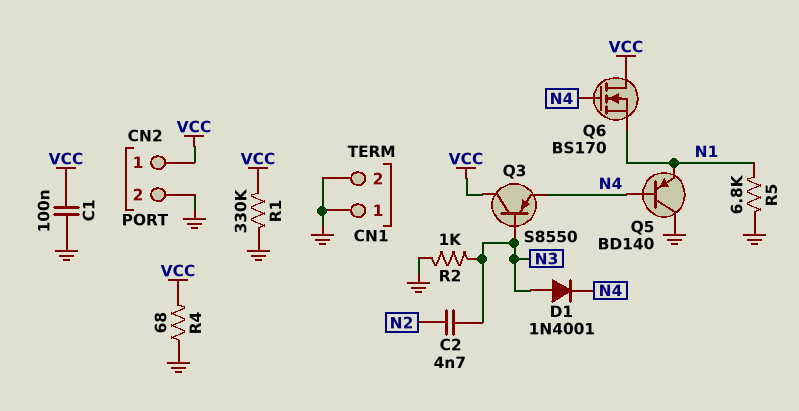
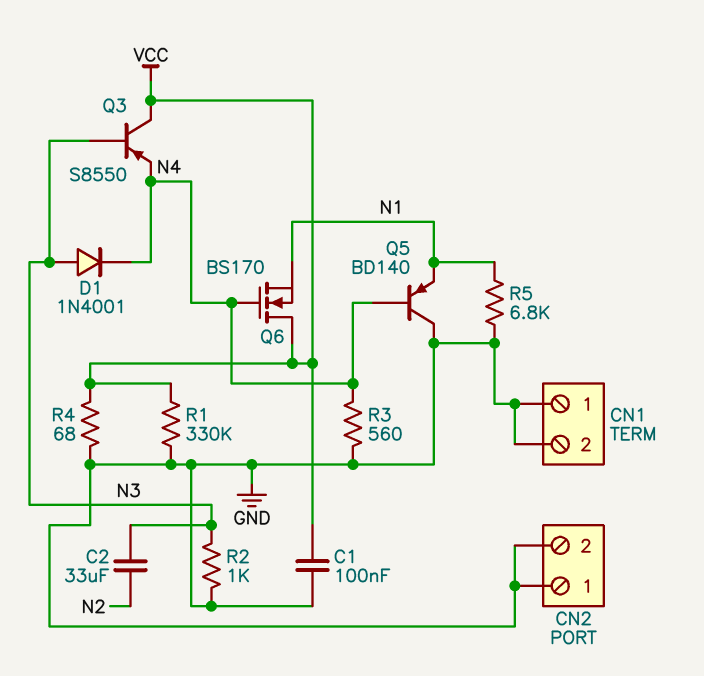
C2: 4.7nF (N2, N3) -> 33uF (N2, N3)
CN2 pin 1: VCC -> GND
R3: none -> 560 (GND, N4)

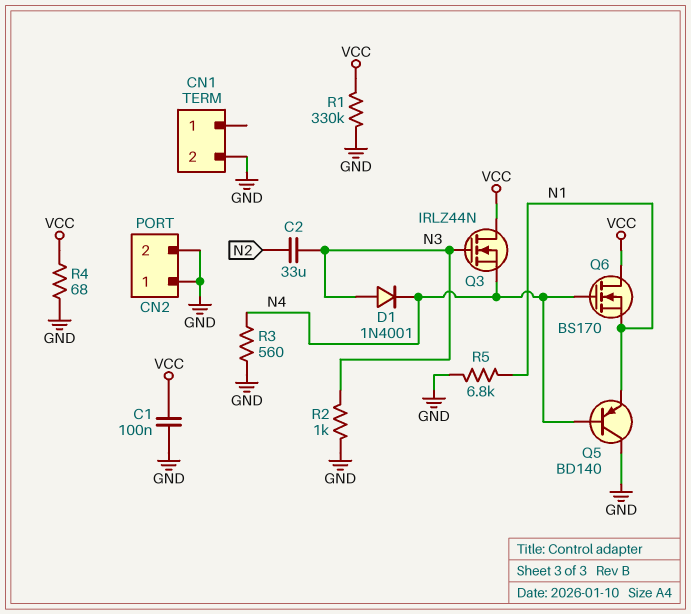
CN1 pin 1: GND -> none
Q3: PNP S8550 (B N3, C VCC, E N4) -> NMOS IRLZ44N (G N3, D VCC, S N4)

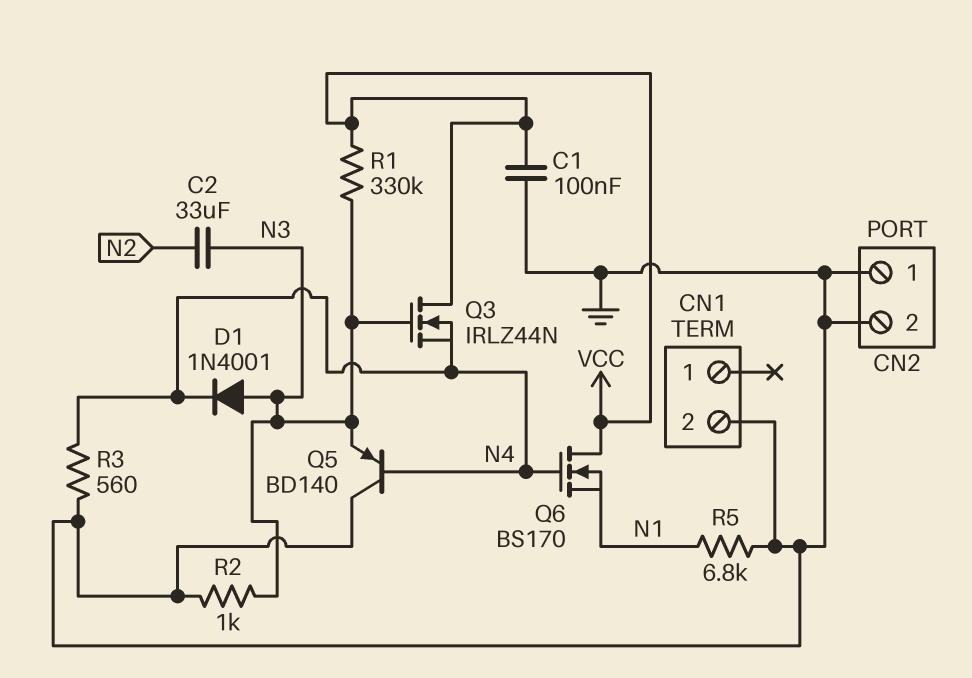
Q5: PNP BD140 (B N4, C GND, E N1) -> PNP BD140 (B N4, C GND, E N3)
R1: 330k (GND, VCC) -> 330k (N3, VCC)
R4: 68 (GND, VCC) -> none

